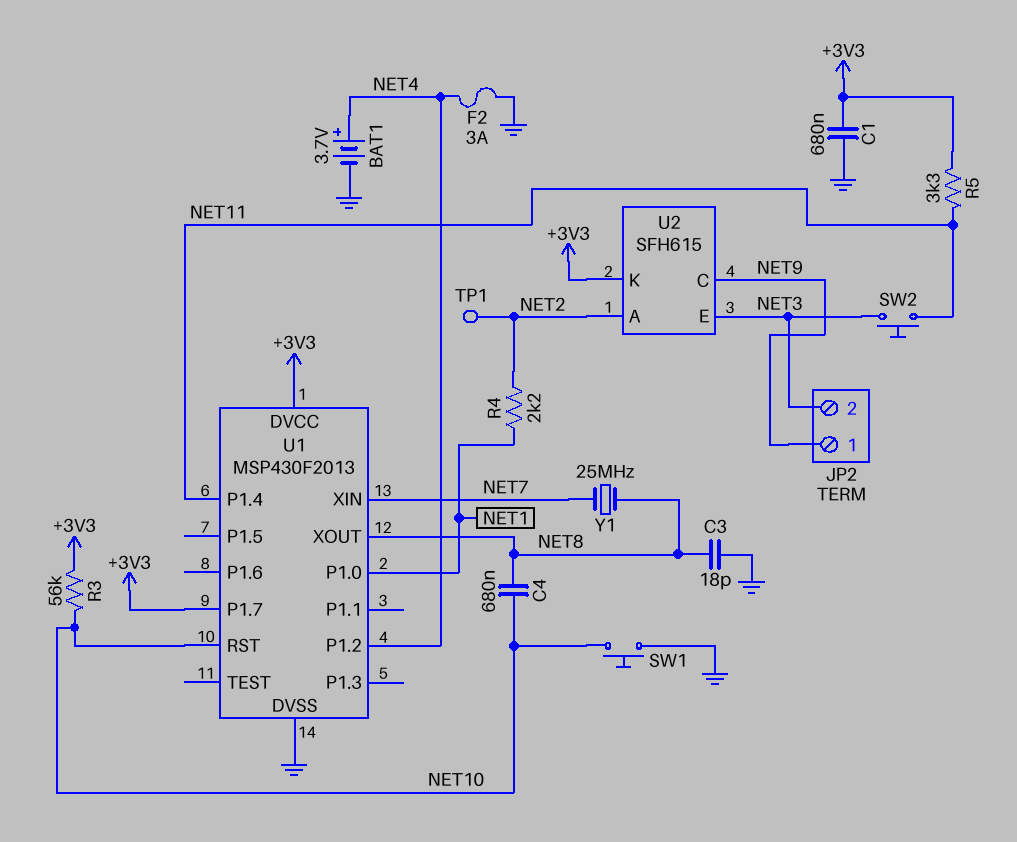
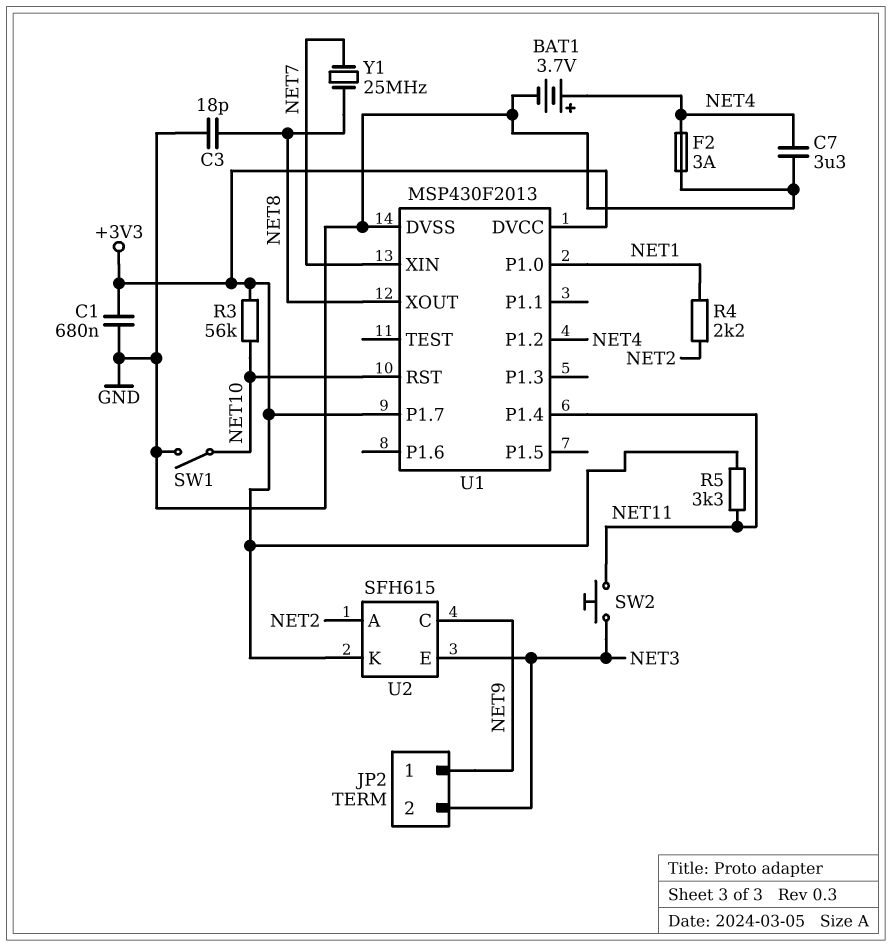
C4: 680nF (NET8, NET10) -> none
C7: none -> 3.3uF (GND, NET4)
SW1: button (GND, NET10) -> switch (GND, NET10)
TP1: test point (NET2) -> none

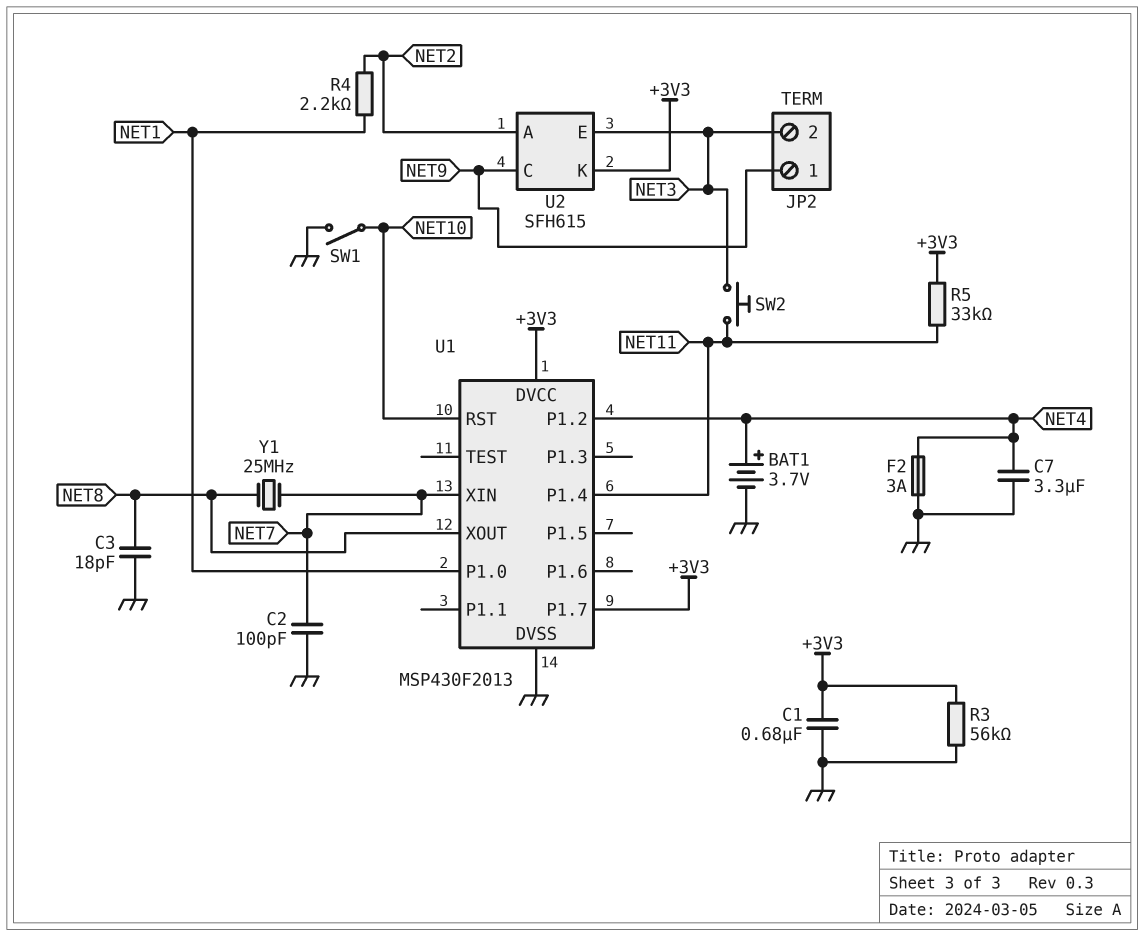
C2: none -> 100pF (GND, NET7)
R3: 56k (+3V3, NET10) -> 56k (+3V3, GND)
R5: 3.3k (+3V3, NET11) -> 33k (+3V3, NET11)

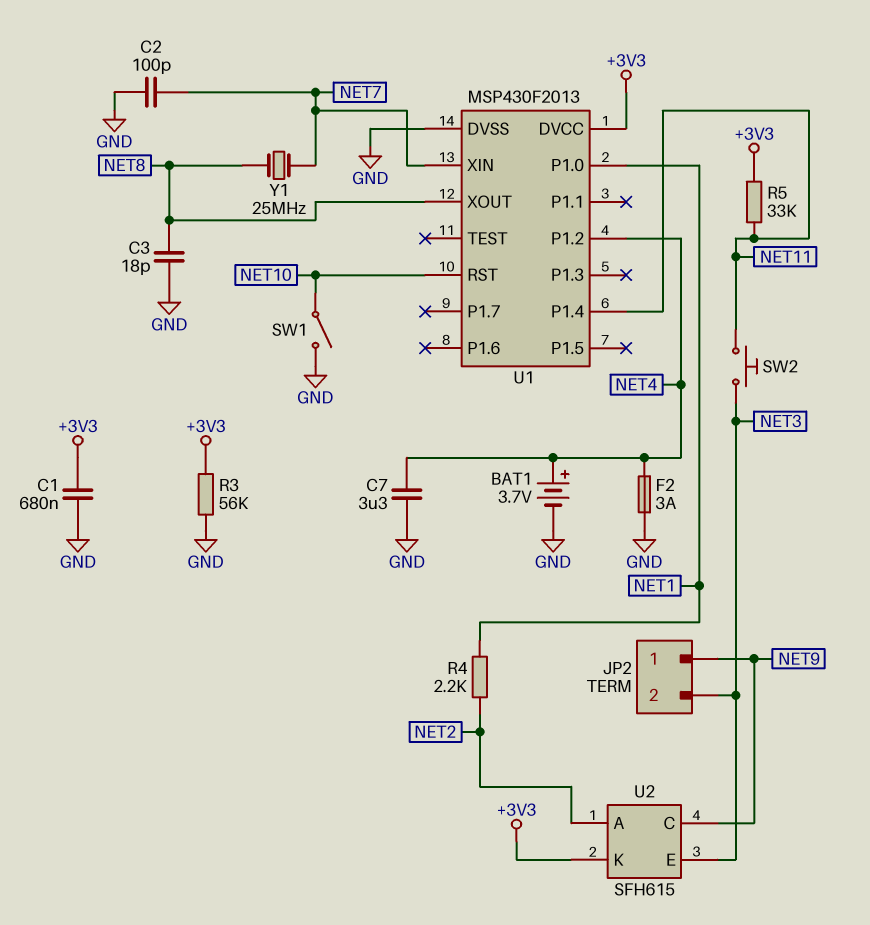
U1 pin P1.7: +3V3 -> none

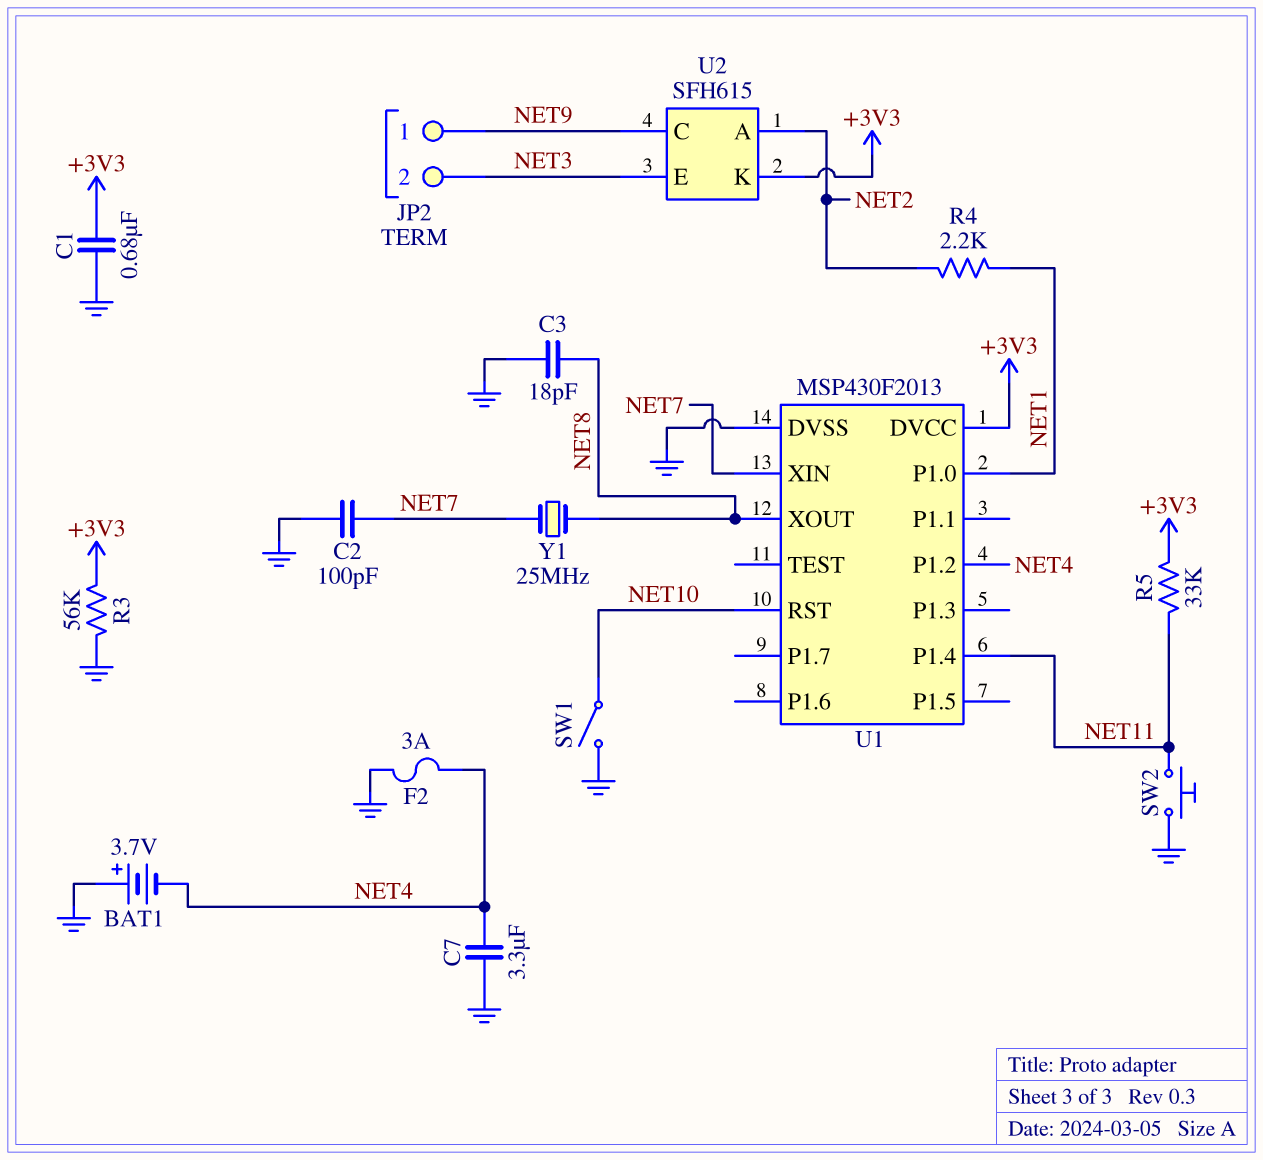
BAT1: 3.7V (plus NET4, minus GND) -> 3.7V (plus GND, minus NET4)
SW2: button (NET3, NET11) -> button (GND, NET11)

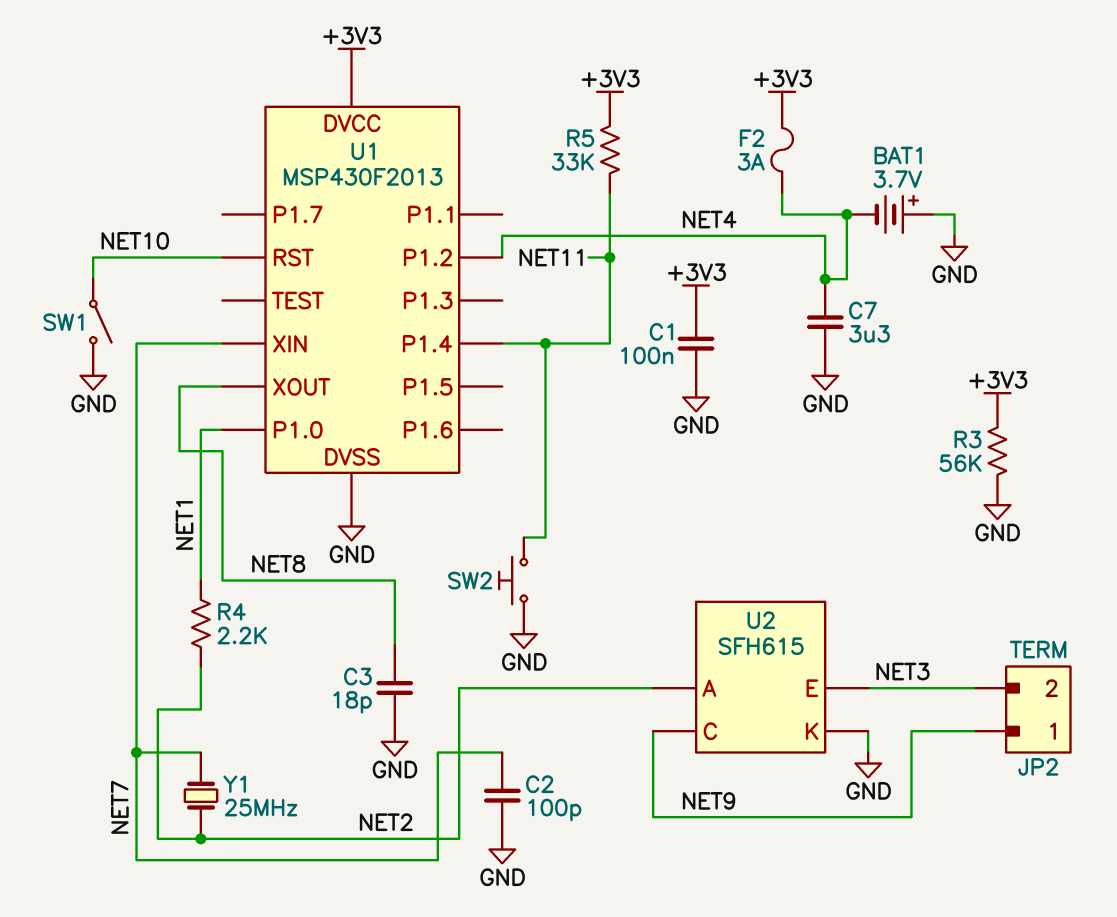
C1: 680nF (+3V3, GND) -> 100nF (+3V3, GND)
F2: 3A (GND, NET4) -> 3A (+3V3, NET4)
U2 pin K: +3V3 -> GND
Y1: 25MHz (NET7, NET8) -> 25MHz (NET2, NET7)

